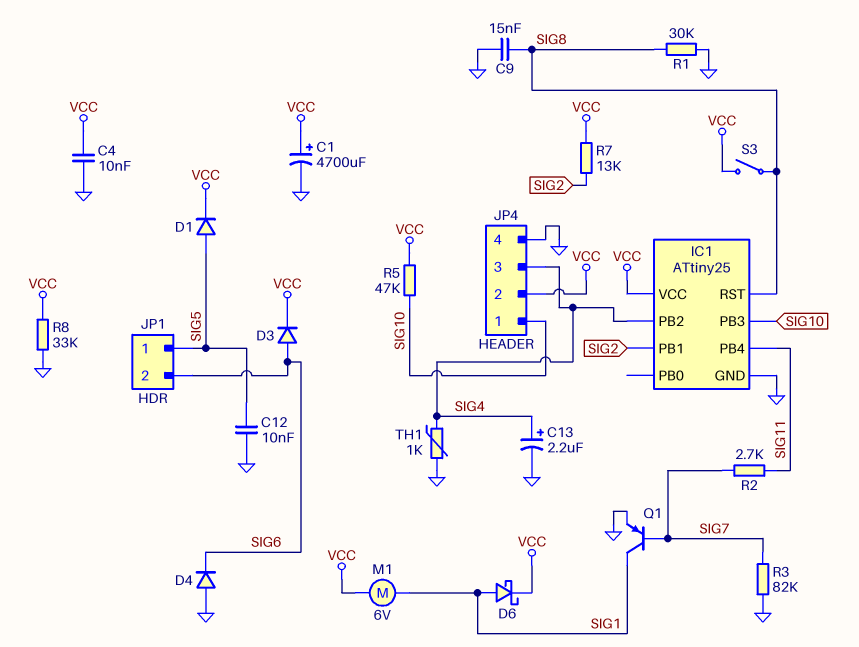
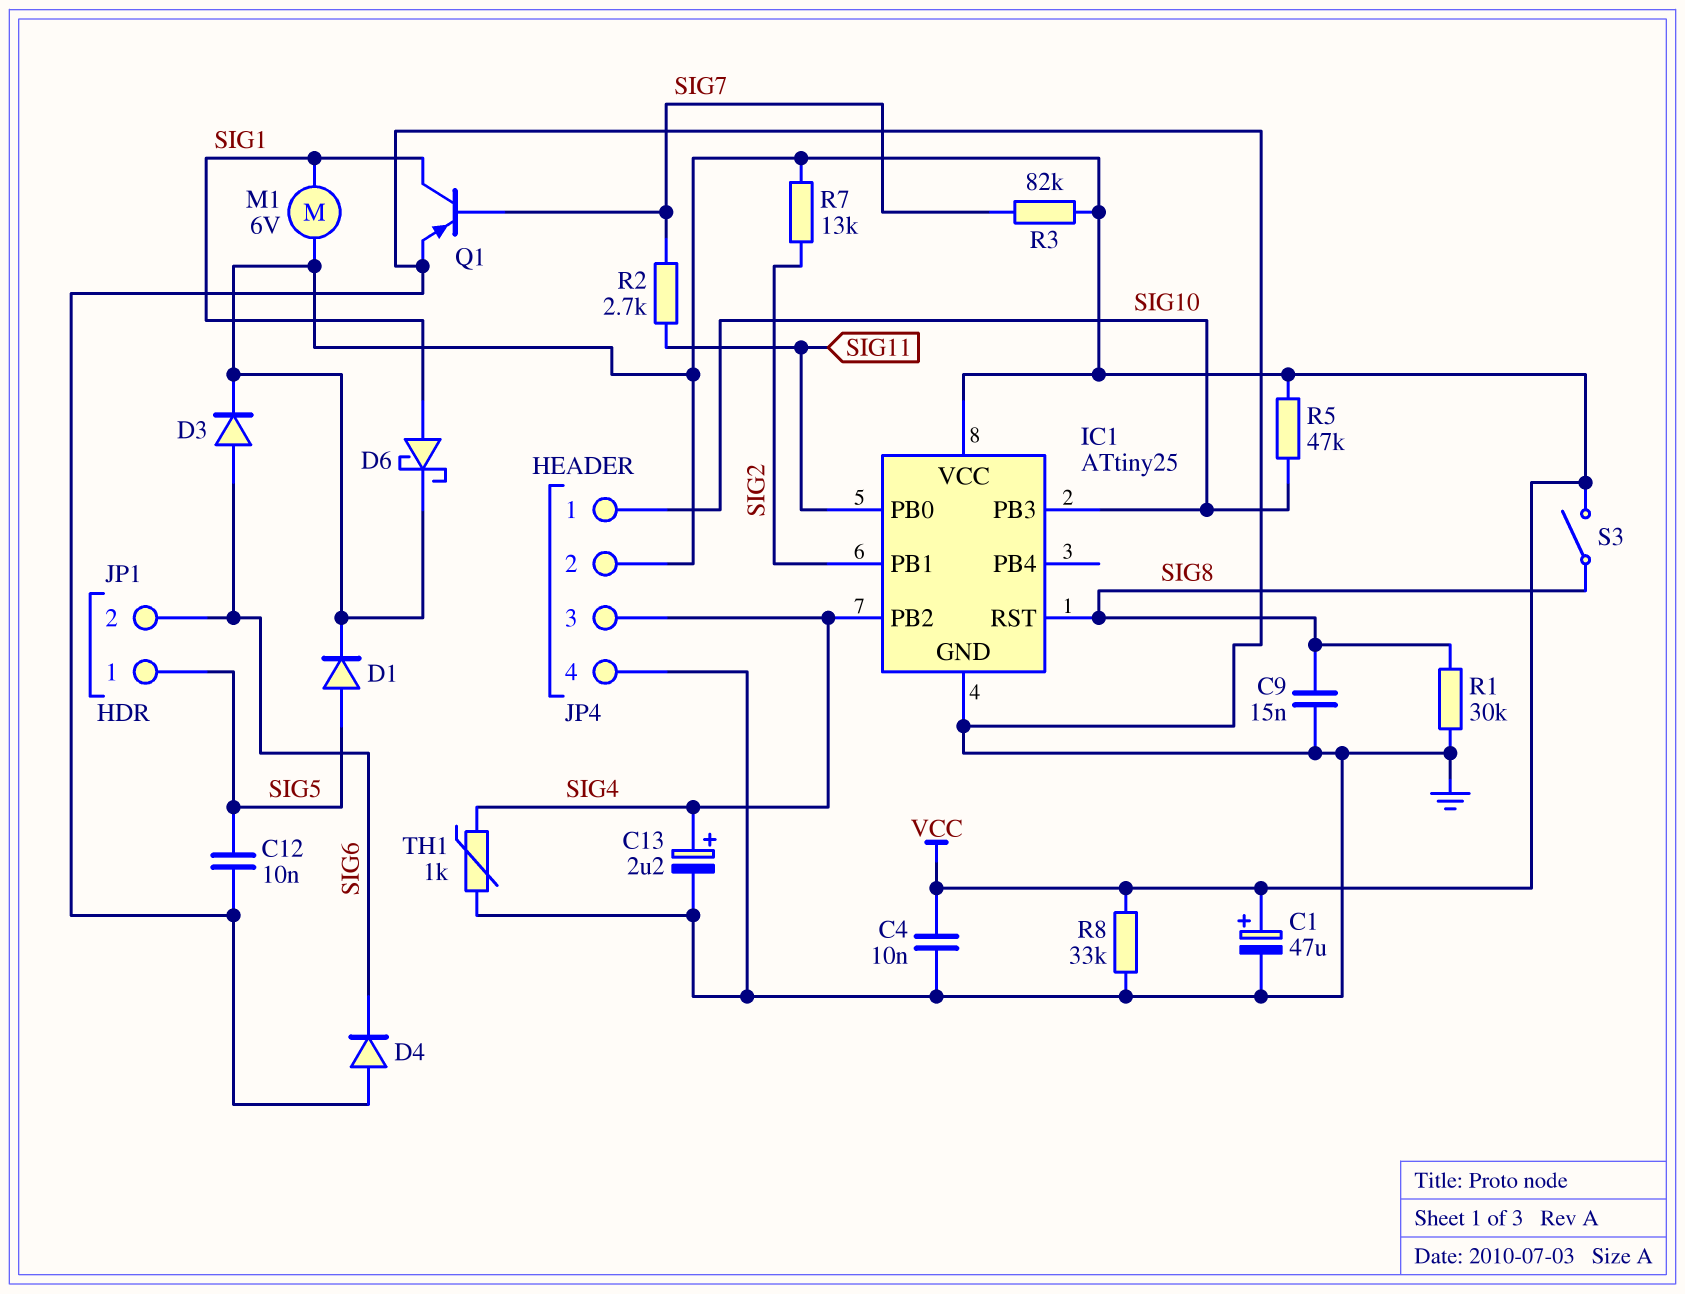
C1: 4700uF (plus VCC, minus GND) -> 47uF (plus VCC, minus GND)
IC1 pin PB0: none -> SIG11
IC1 pin PB4: SIG11 -> none
R3: 82k (GND, SIG7) -> 82k (SIG7, VCC)

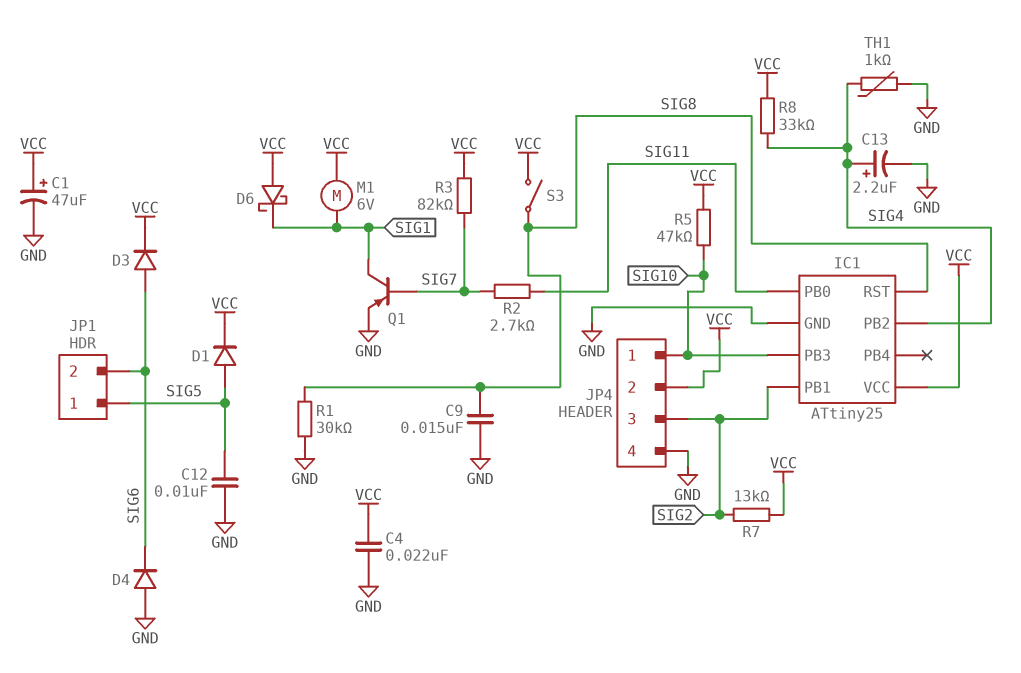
C4: 10nF (GND, VCC) -> 22nF (GND, VCC)
D6: schottky (A SIG1, K VCC) -> schottky (A VCC, K SIG1)
JP4 pin 3: SIG4 -> SIG2
R8: 33k (GND, VCC) -> 33k (SIG4, VCC)

